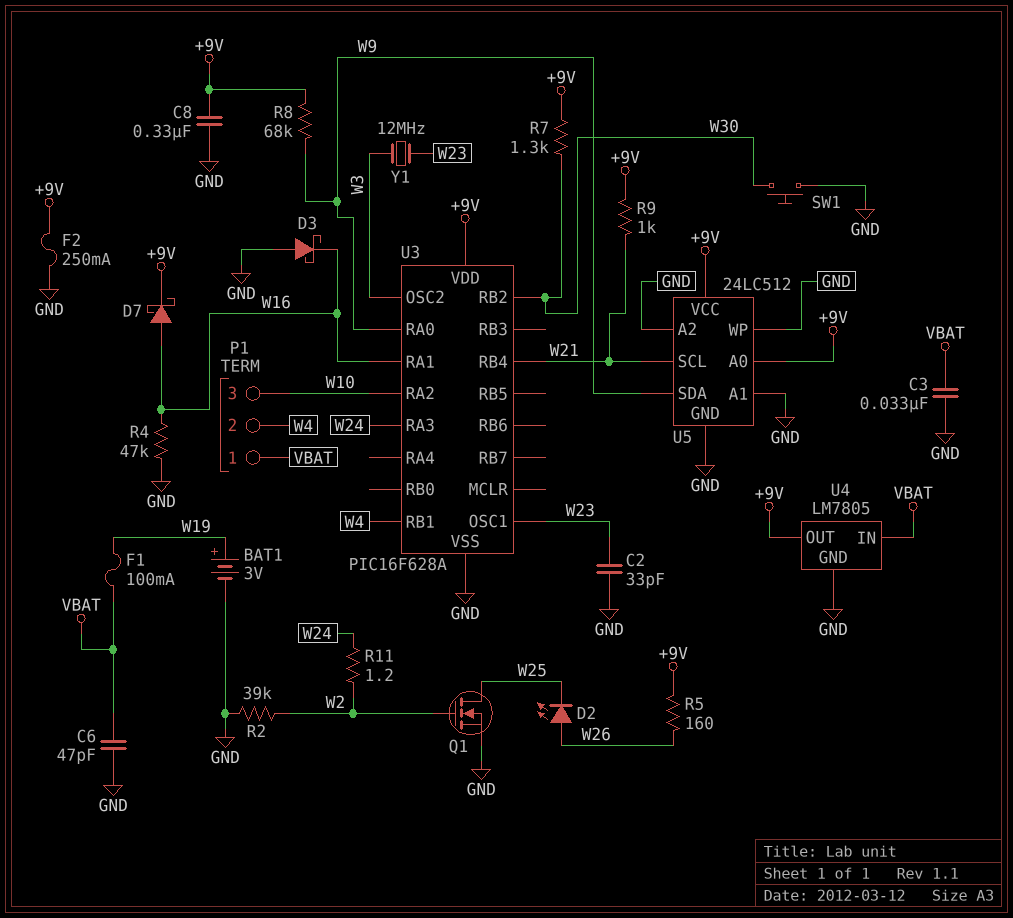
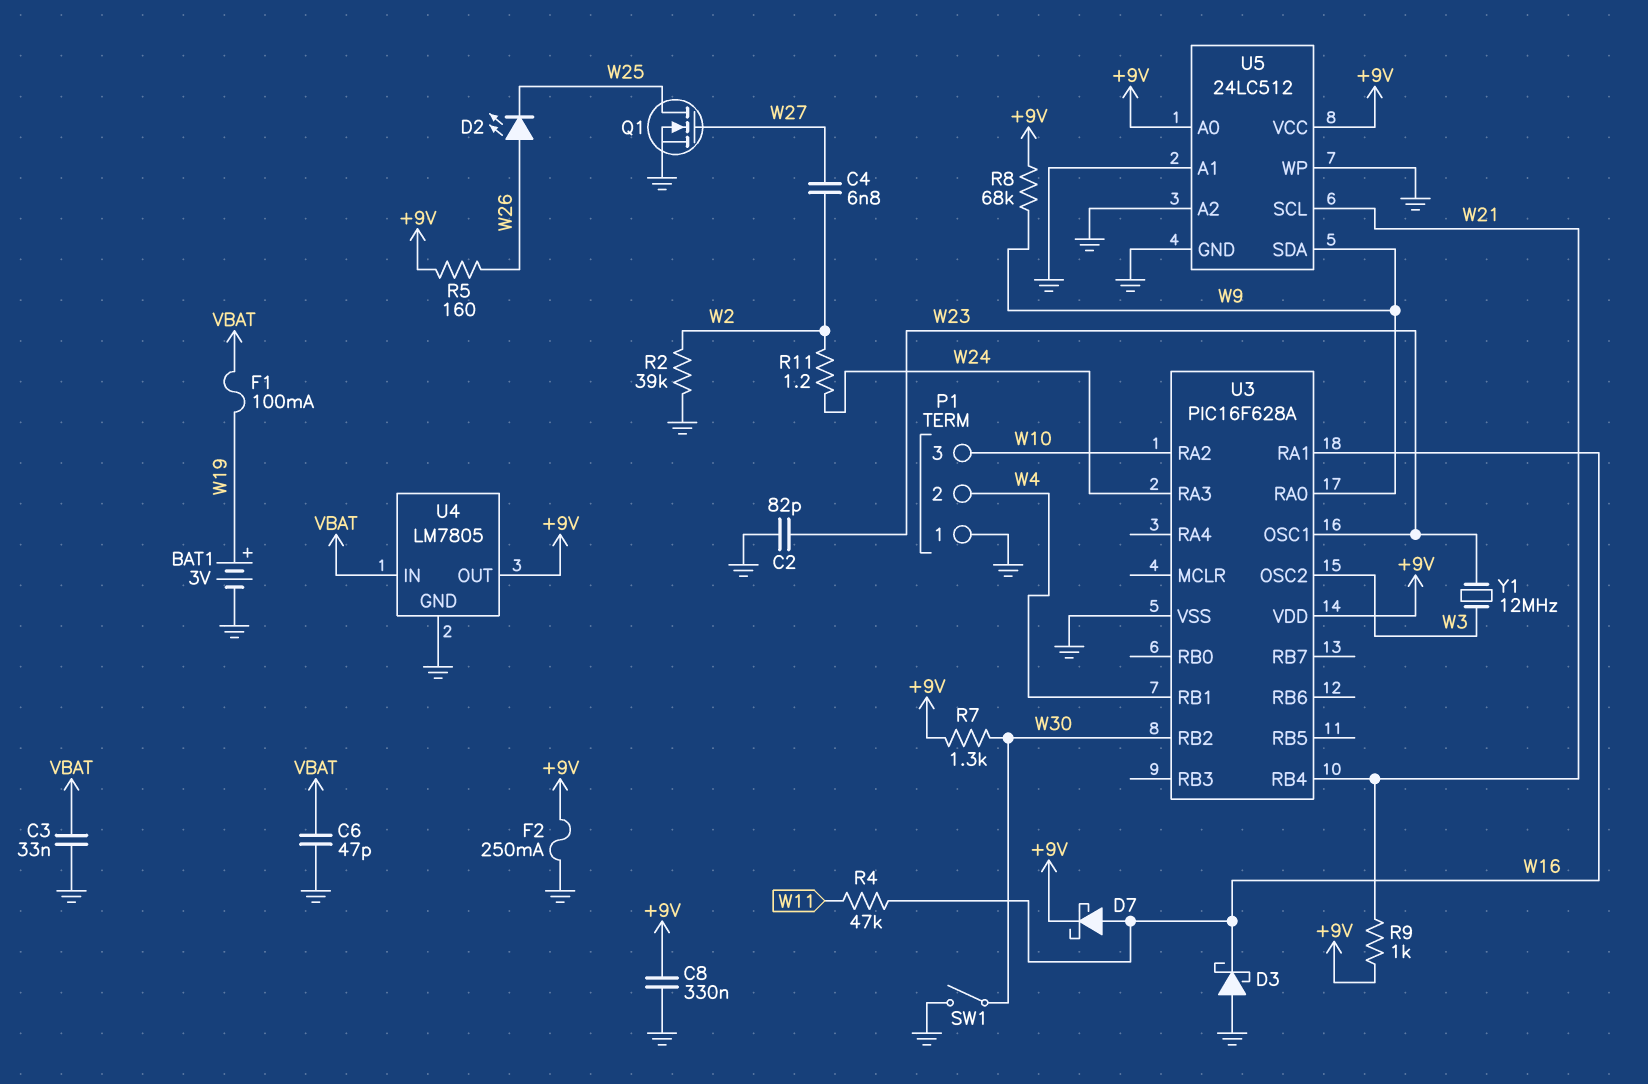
C2: 33pF (GND, W23) -> 82pF (GND, W23)
C4: none -> 6.8nF (W2, W27)
P1 pin 1: VBAT -> GND
Q1: NMOS (G W2, D W25, S GND) -> NMOS (G W27, D W25, S GND)
R4: 47k (GND, W16) -> 47k (W11, W16)
SW1: button (GND, W30) -> switch (GND, W30)

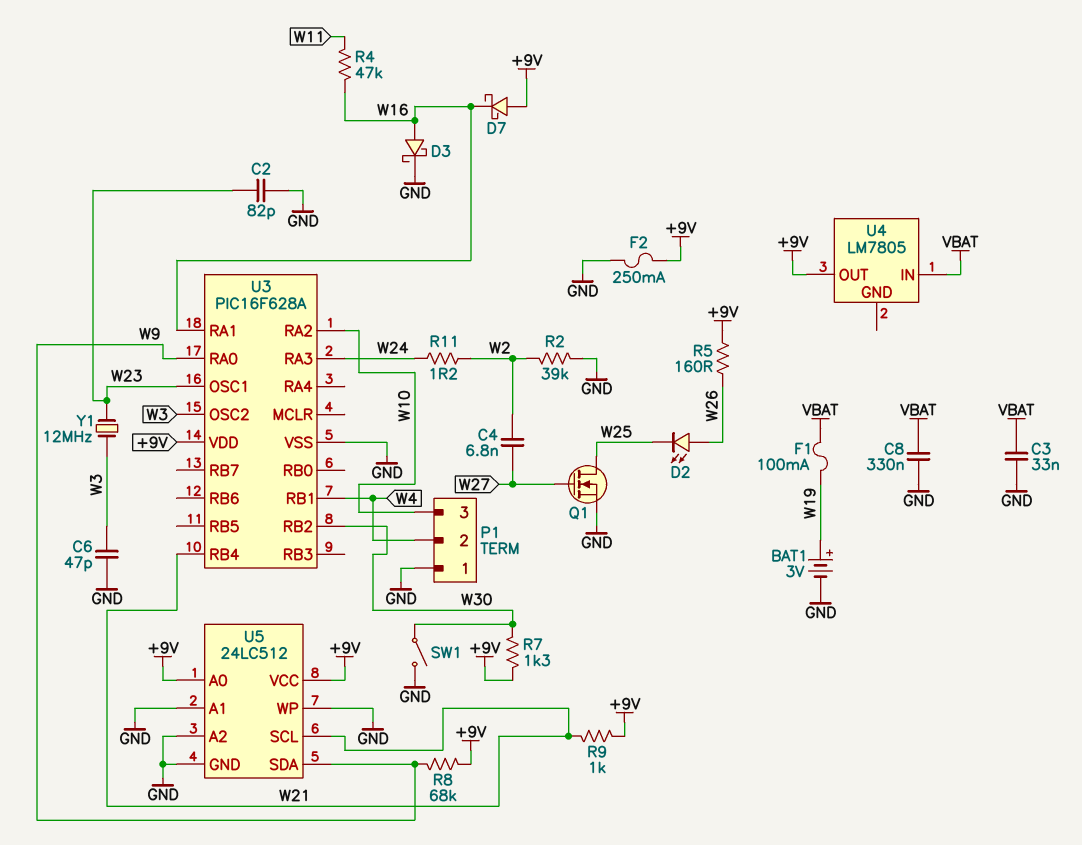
C6: 47pF (GND, VBAT) -> 47pF (GND, W3)
C8: 330nF (+9V, GND) -> 330nF (GND, VBAT)
D3: schottky (A GND, K W16) -> schottky (A W16, K GND)
D7: schottky (A W16, K +9V) -> schottky (A +9V, K W16)
U4 pin GND: GND -> none

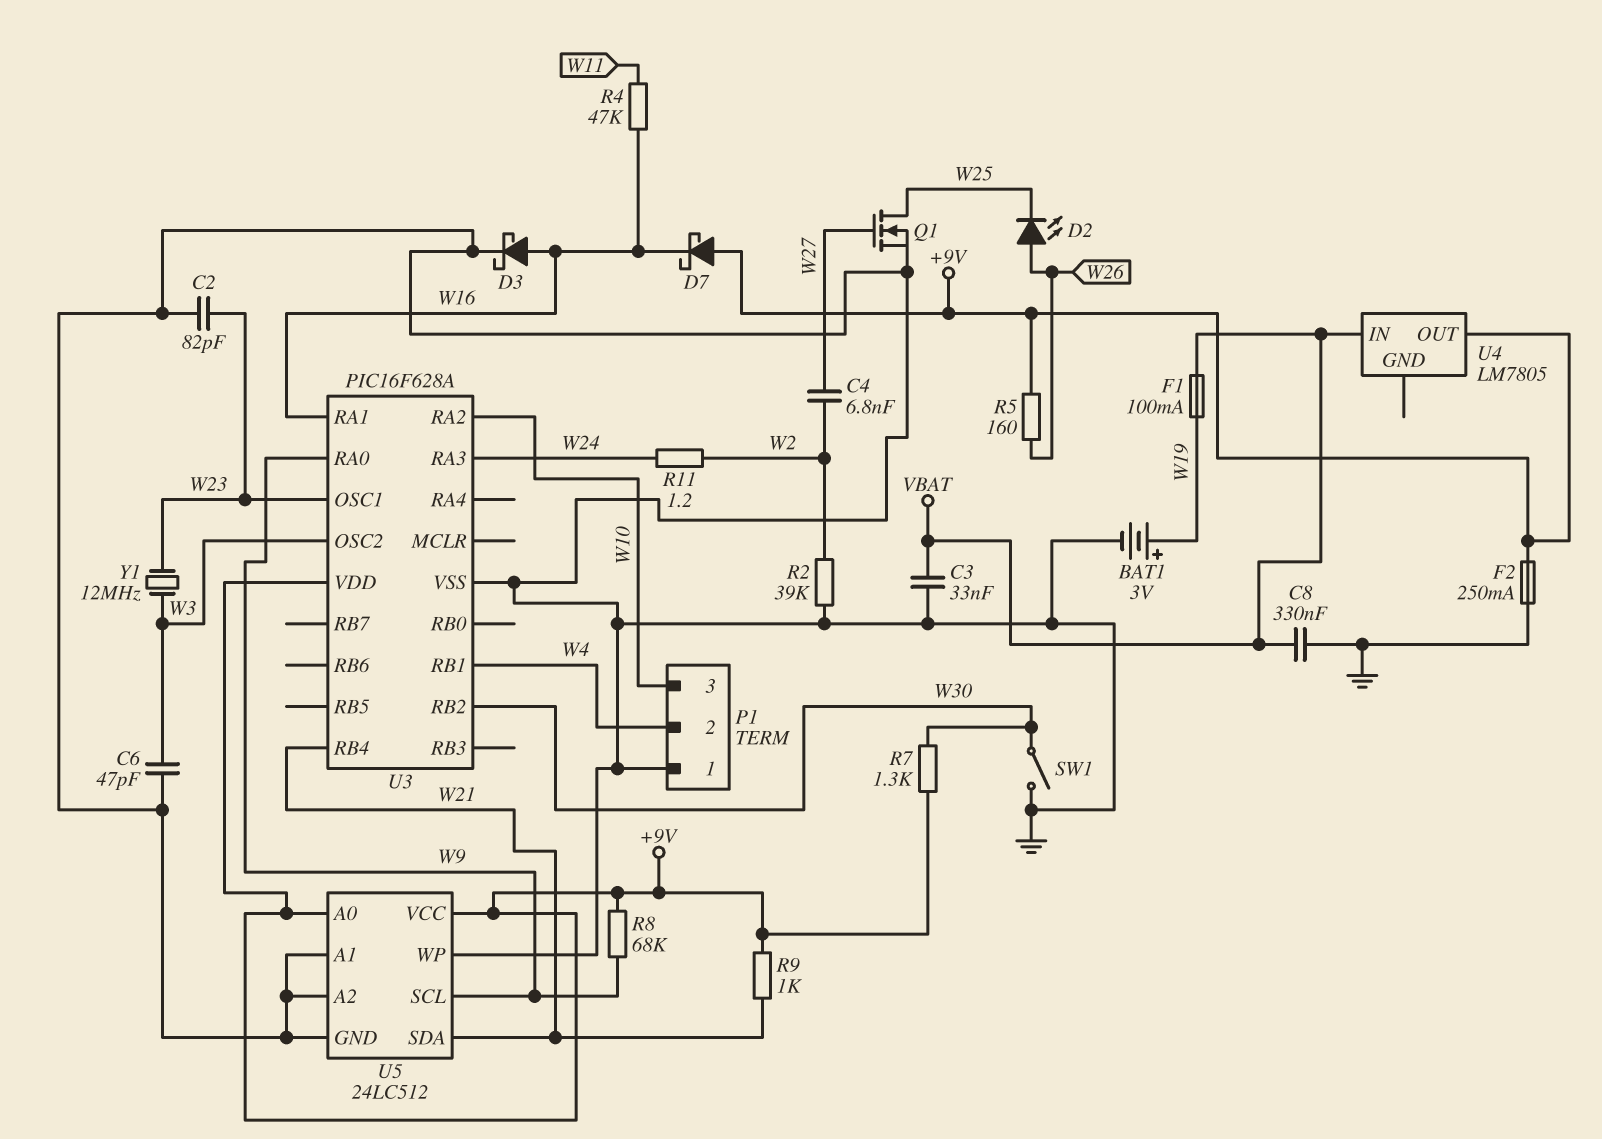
U5 pin SCL: W21 -> W9
U5 pin SDA: W9 -> W21

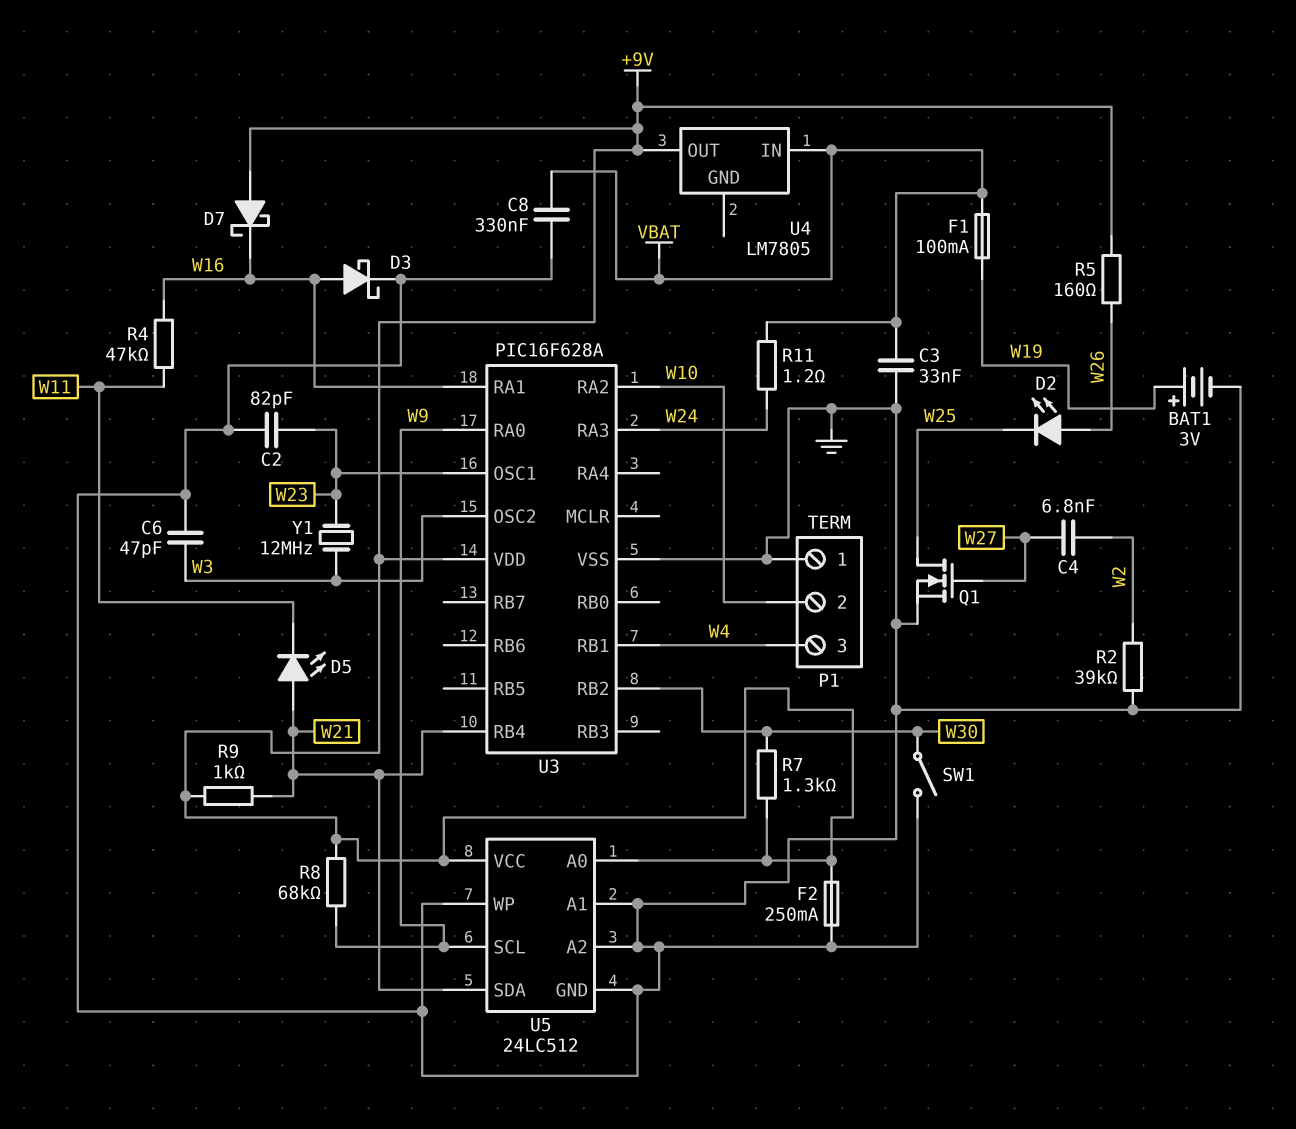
D5: none -> LED (A W21, K W11)
P1 pin 2: W4 -> W10
P1 pin 3: W10 -> W4
R11: 1.2 (W2, W24) -> 1.2 (VBAT, W24)

